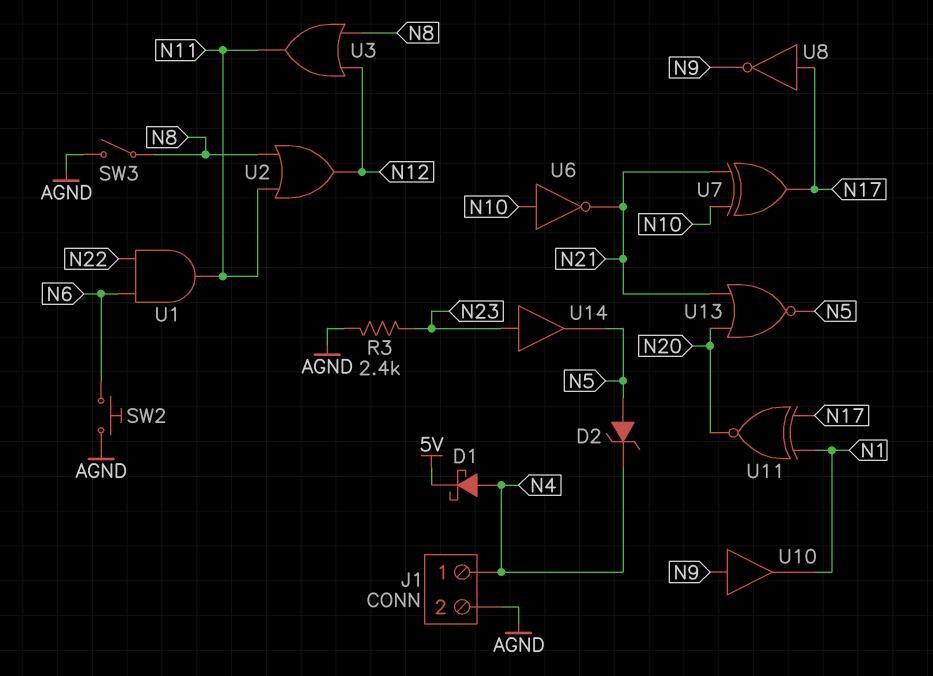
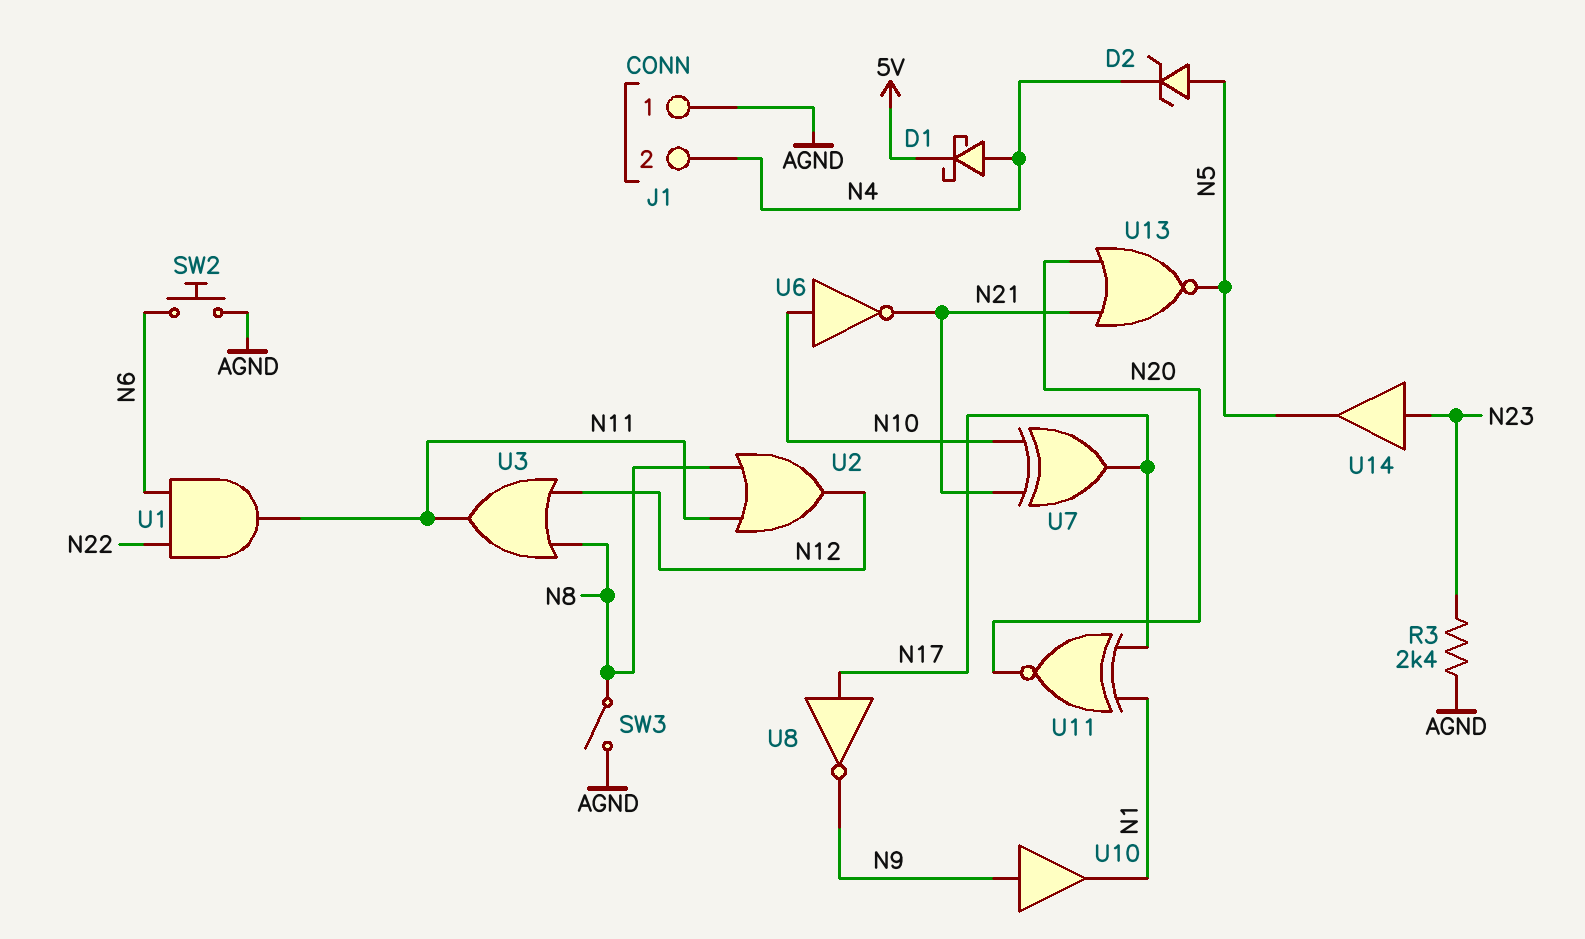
J1 pin 1: N4 -> AGND
J1 pin 2: AGND -> N4

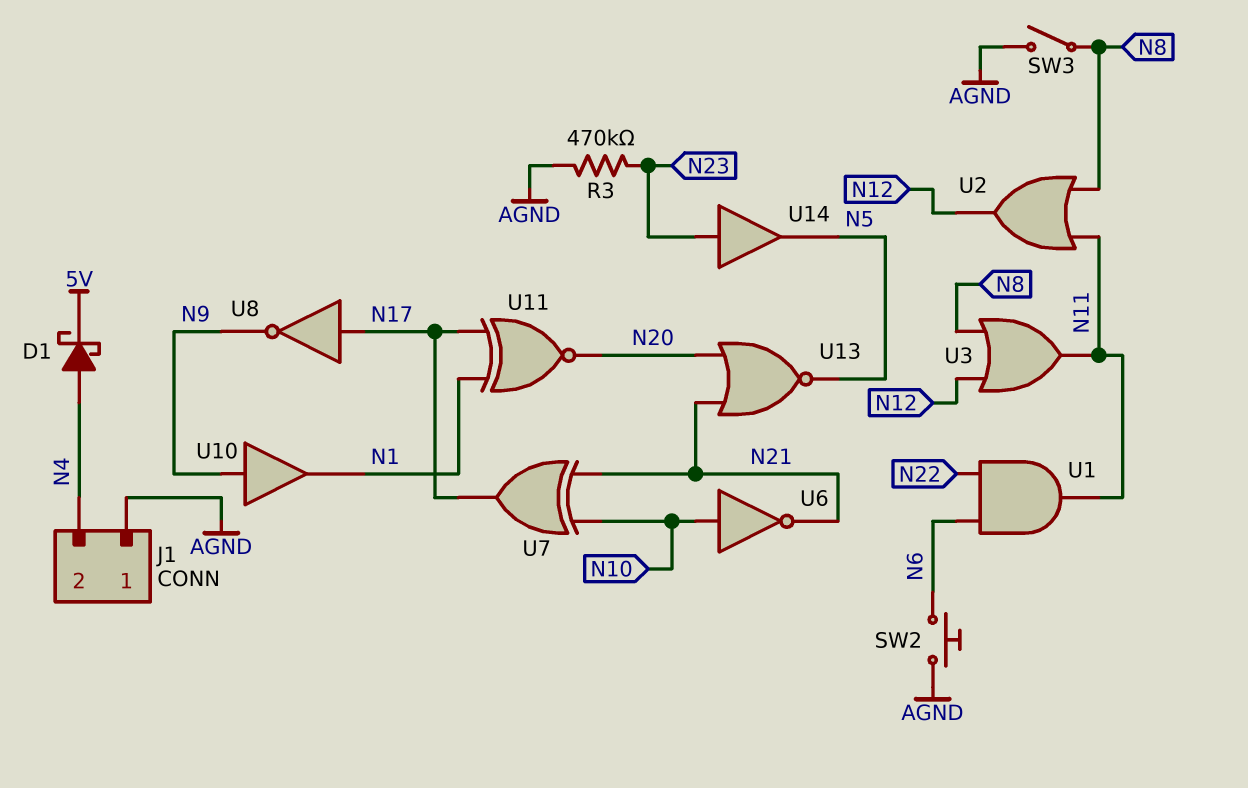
D2: zener (A N5, K N4) -> none
R3: 2.4k (AGND, N23) -> 470k (AGND, N23)

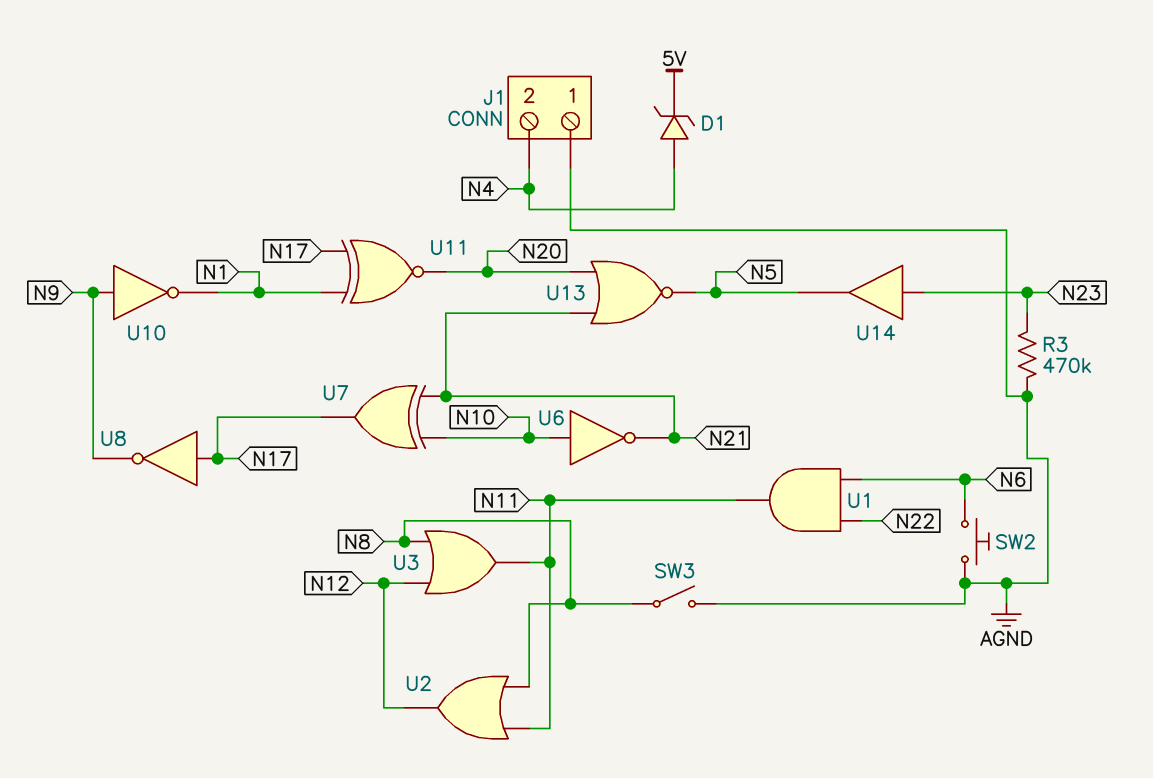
D1: schottky (A N4, K 5V) -> zener (A N4, K 5V)
U10: buffer (in N9, out N1) -> NOT (in N9, out N1)

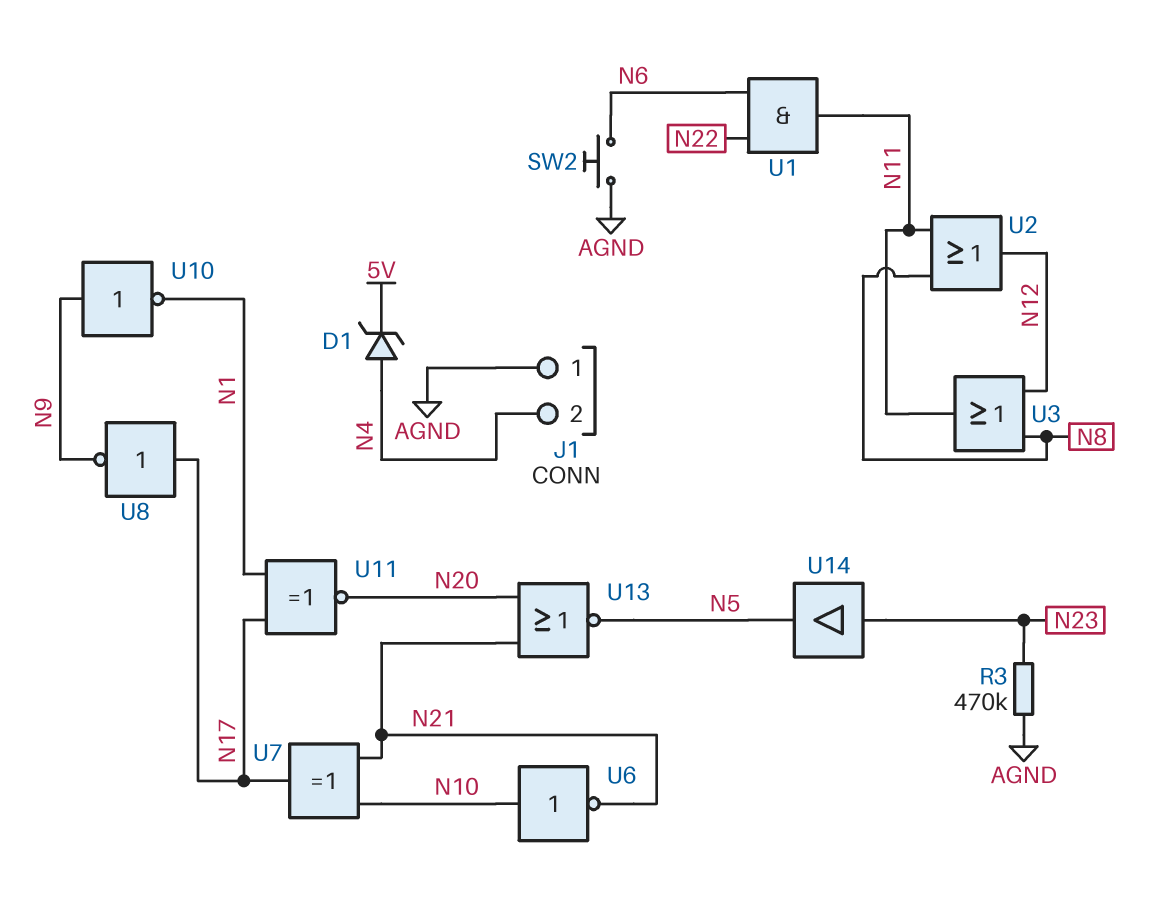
SW3: switch (AGND, N8) -> none

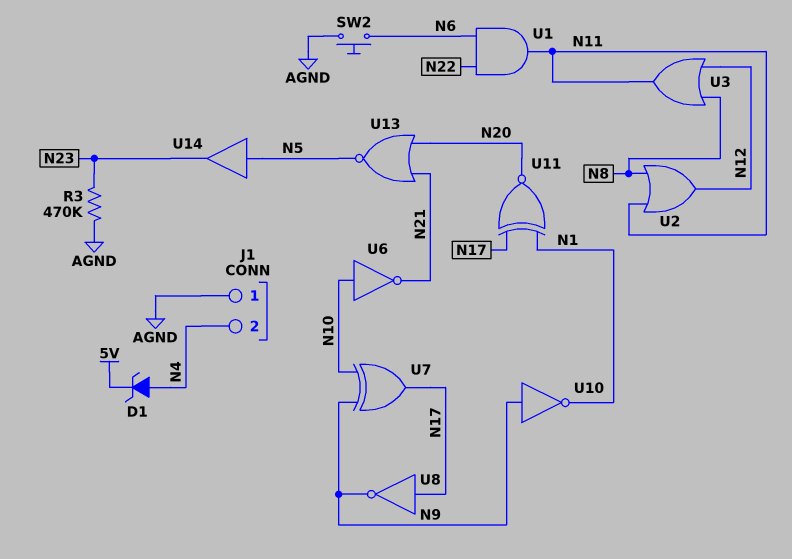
U7: XOR (in N10, in N21, out N17) -> XOR (in N9, in N10, out N17)
U14: buffer (in N23, out N5) -> buffer (in N5, out N23)

